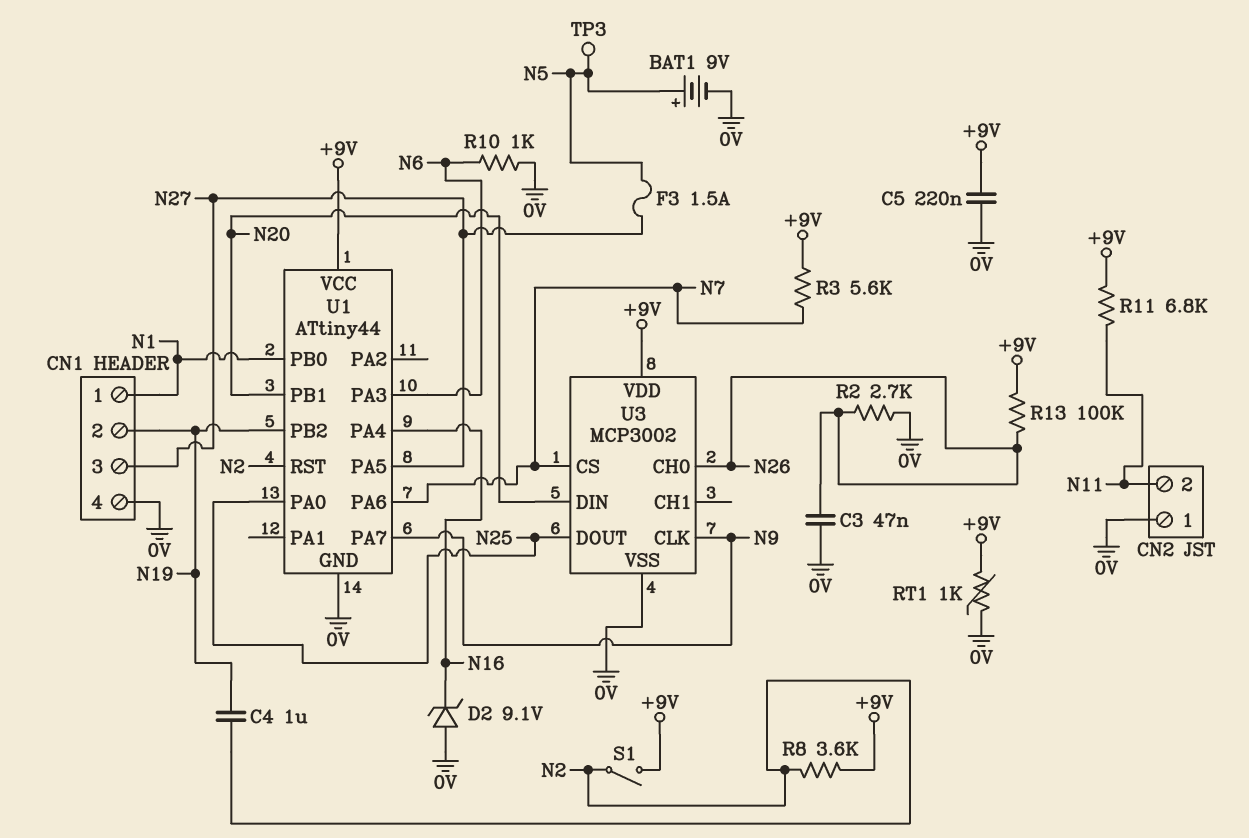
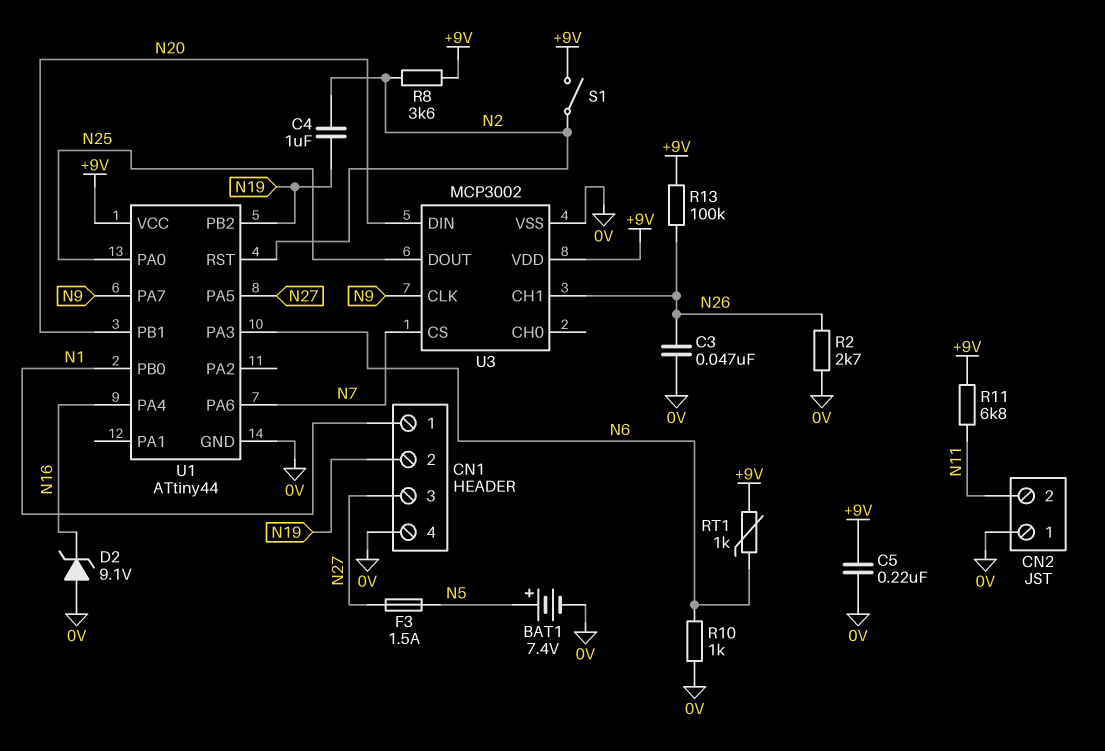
BAT1: 9V (plus N5, minus 0V) -> 7.4V (plus N5, minus 0V)
R3: 5.6k (+9V, N7) -> none
RT1: 1k (+9V, 0V) -> 1k (+9V, N6)
TP3: test point (N5) -> none
U3 pin CH0: N26 -> none
U3 pin CH1: none -> N26

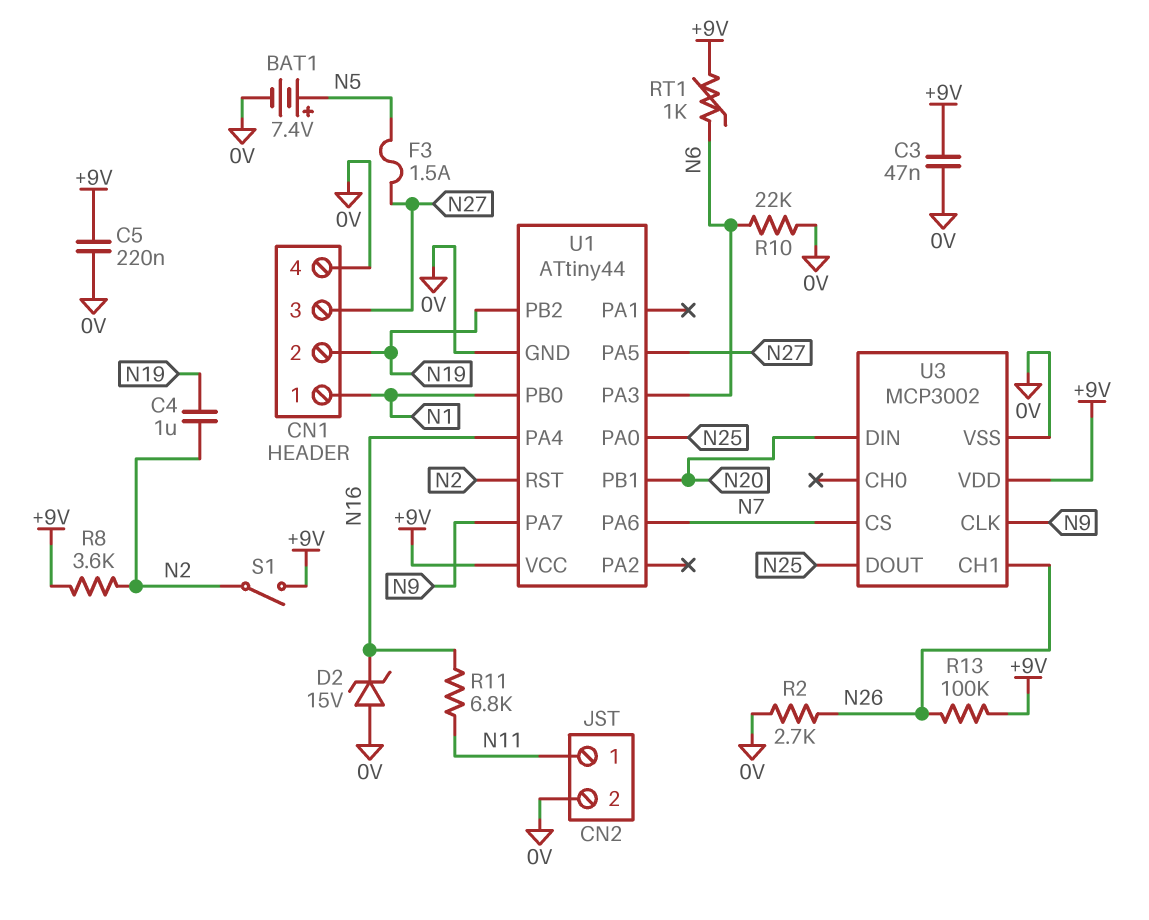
C3: 47nF (0V, N26) -> 47nF (+9V, 0V)
CN2 pin 1: 0V -> N11
CN2 pin 2: N11 -> 0V
D2: zener 9.1V (A 0V, K N16) -> zener 15V (A 0V, K N16)
R10: 1k (0V, N6) -> 22k (0V, N6)
R11: 6.8k (+9V, N11) -> 6.8k (N11, N16)

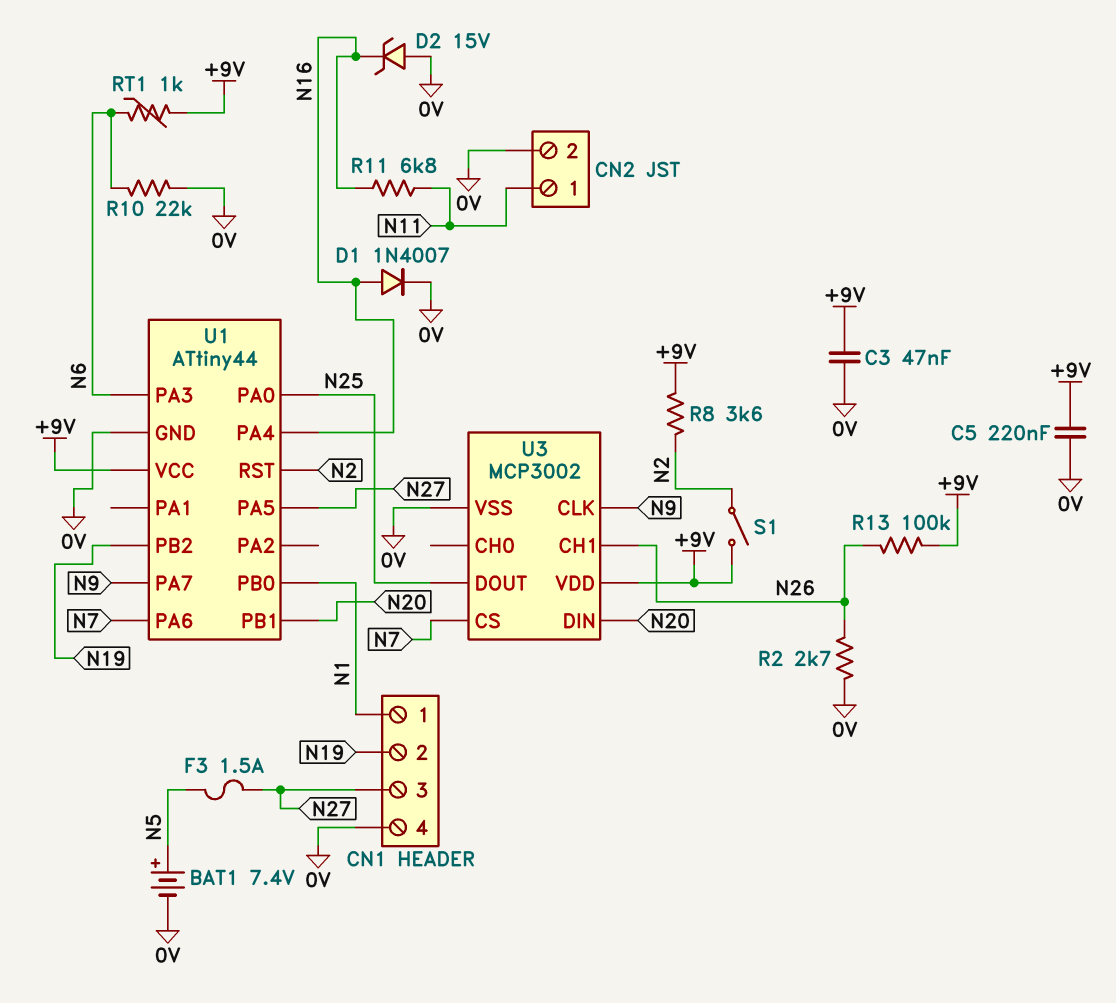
C4: 1uF (N2, N19) -> none
D1: none -> diode 1N4007 (A N16, K 0V)

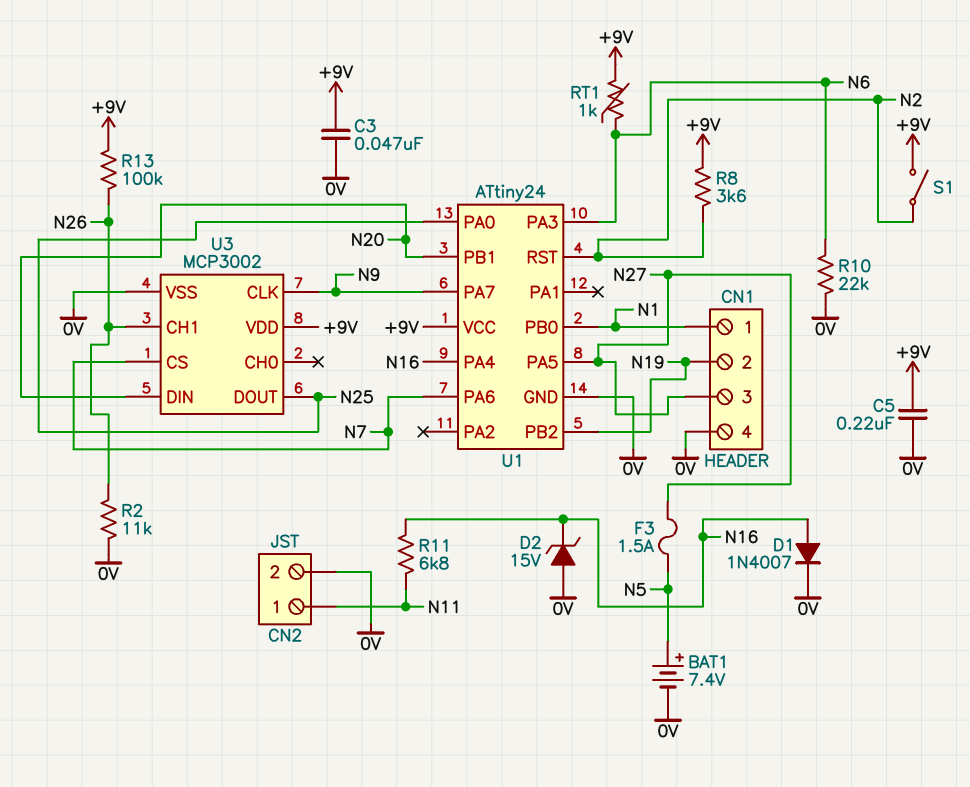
R2: 2.7k (0V, N26) -> 11k (0V, N26)
U1: ATtiny44 -> ATtiny24

